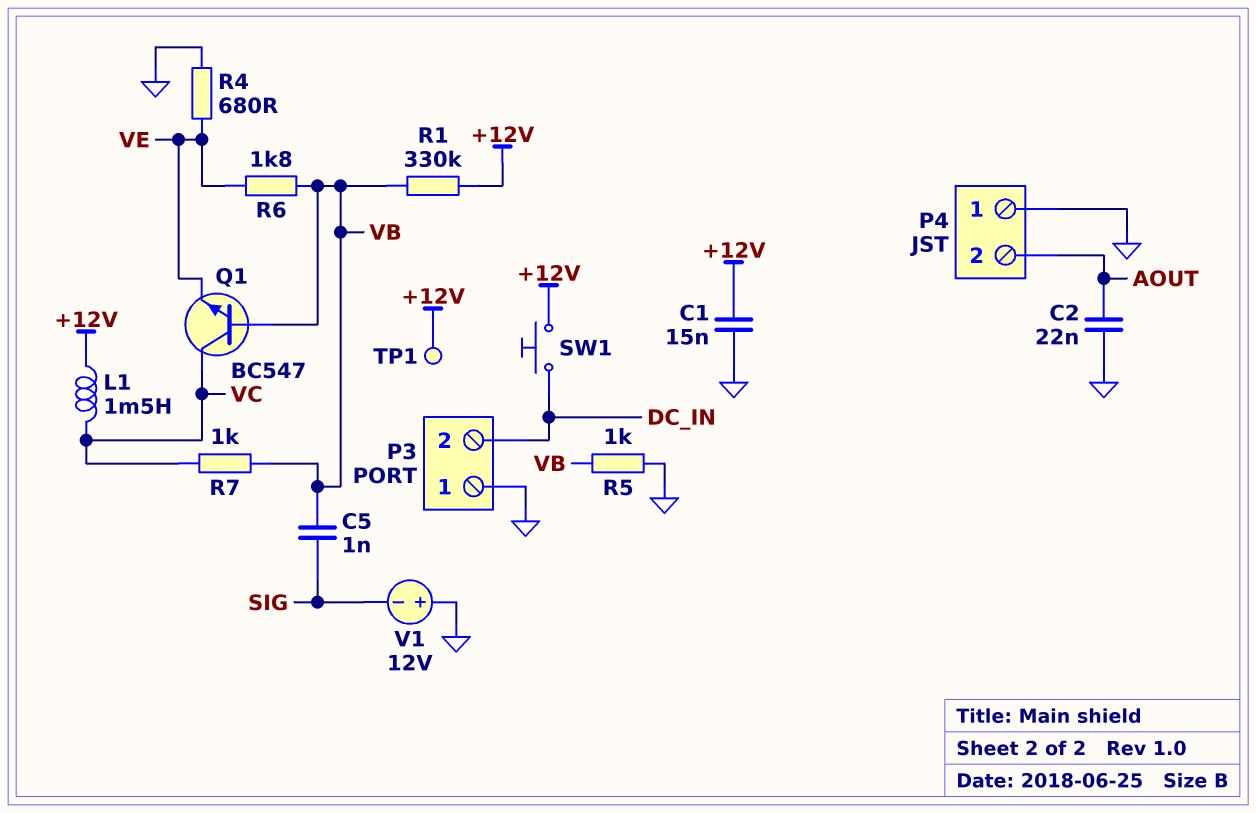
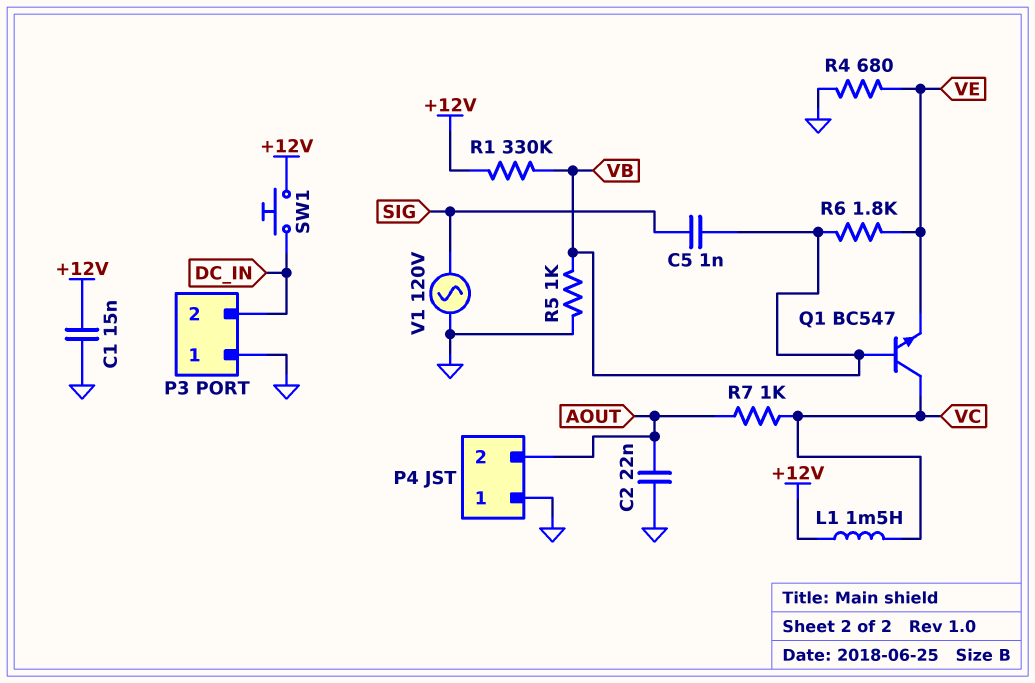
R7: 1k (VB, VC) -> 1k (AOUT, VC)
TP1: test point (+12V) -> none
V1: 12V (plus GND, minus SIG) -> AC 120V (GND, SIG)

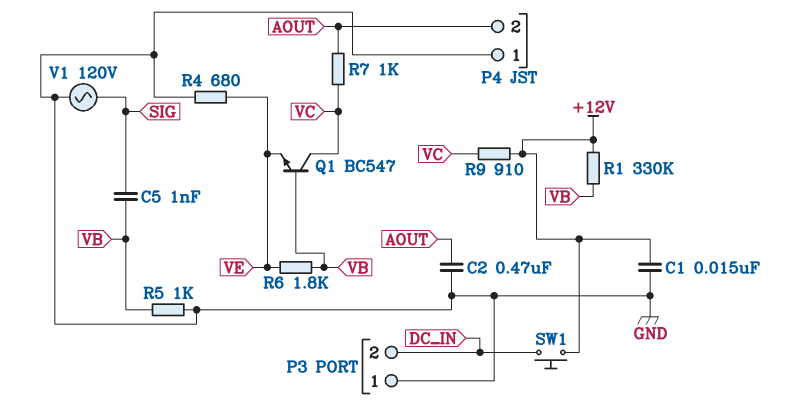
C2: 22nF (AOUT, GND) -> 470nF (AOUT, GND)
L1: 1.5mH (+12V, VC) -> none
R9: none -> 910 (+12V, VC)

